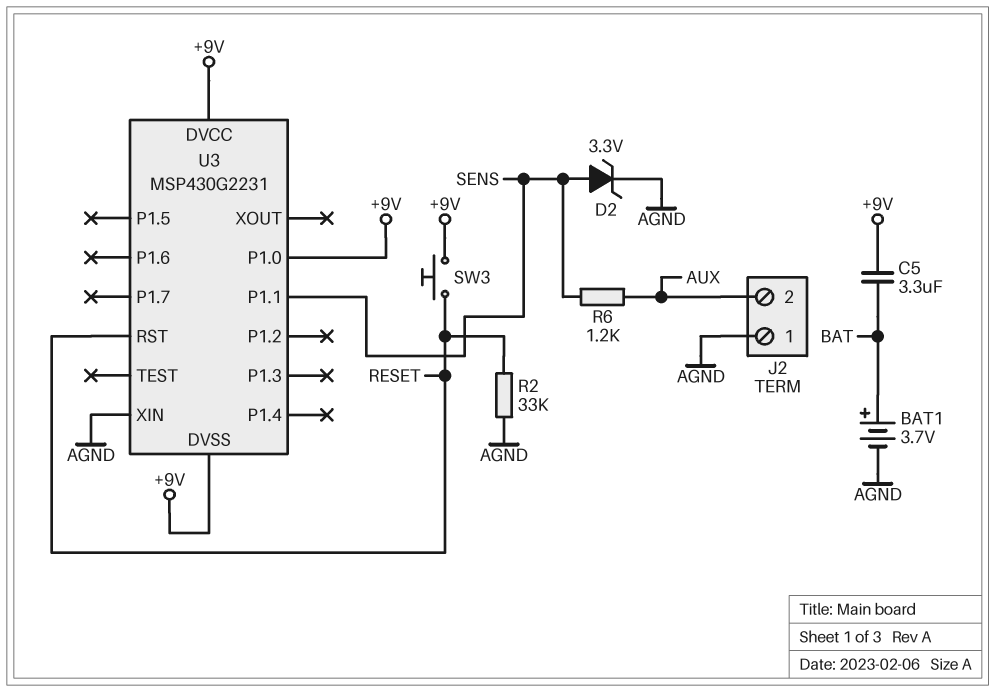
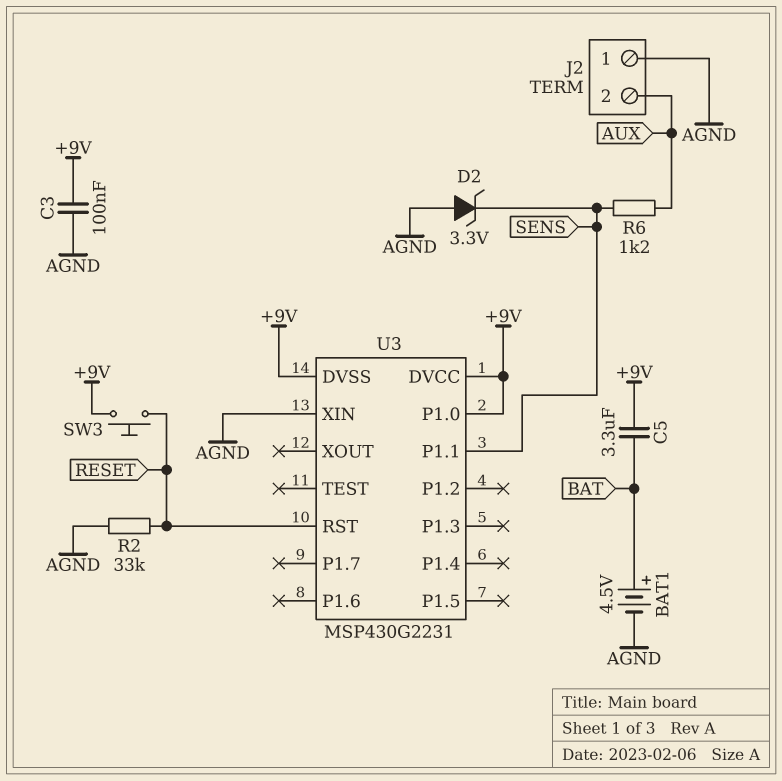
BAT1: 3.7V (plus BAT, minus AGND) -> 4.5V (plus BAT, minus AGND)
C3: none -> 100nF (+9V, AGND)
D2: zener 3.3V (A SENS, K AGND) -> zener 3.3V (A AGND, K SENS)

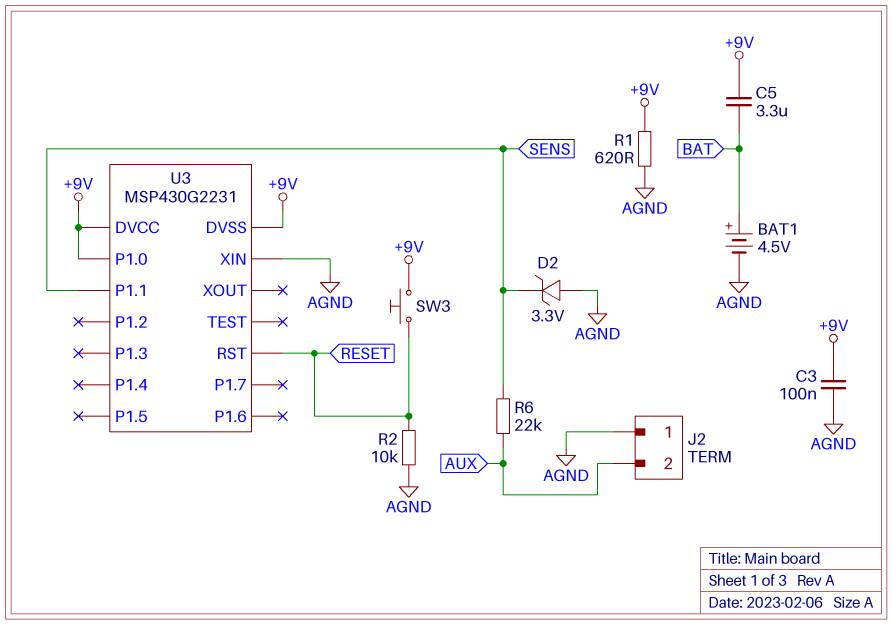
R1: none -> 620 (+9V, AGND)
R2: 33k (AGND, RESET) -> 10k (AGND, RESET)
R6: 1.2k (AUX, SENS) -> 22k (AUX, SENS)

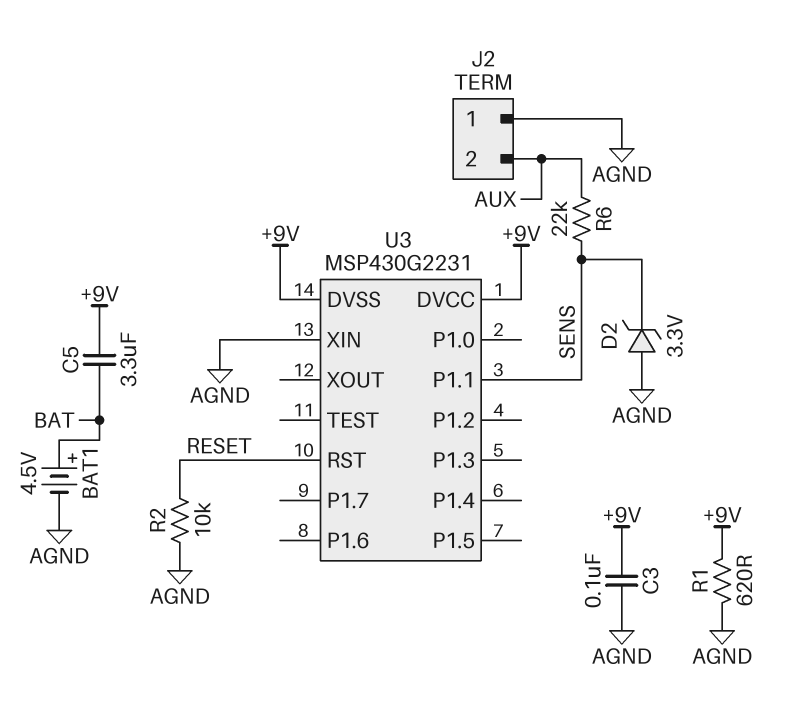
SW3: button (+9V, RESET) -> none
U3 pin P1.0: +9V -> none

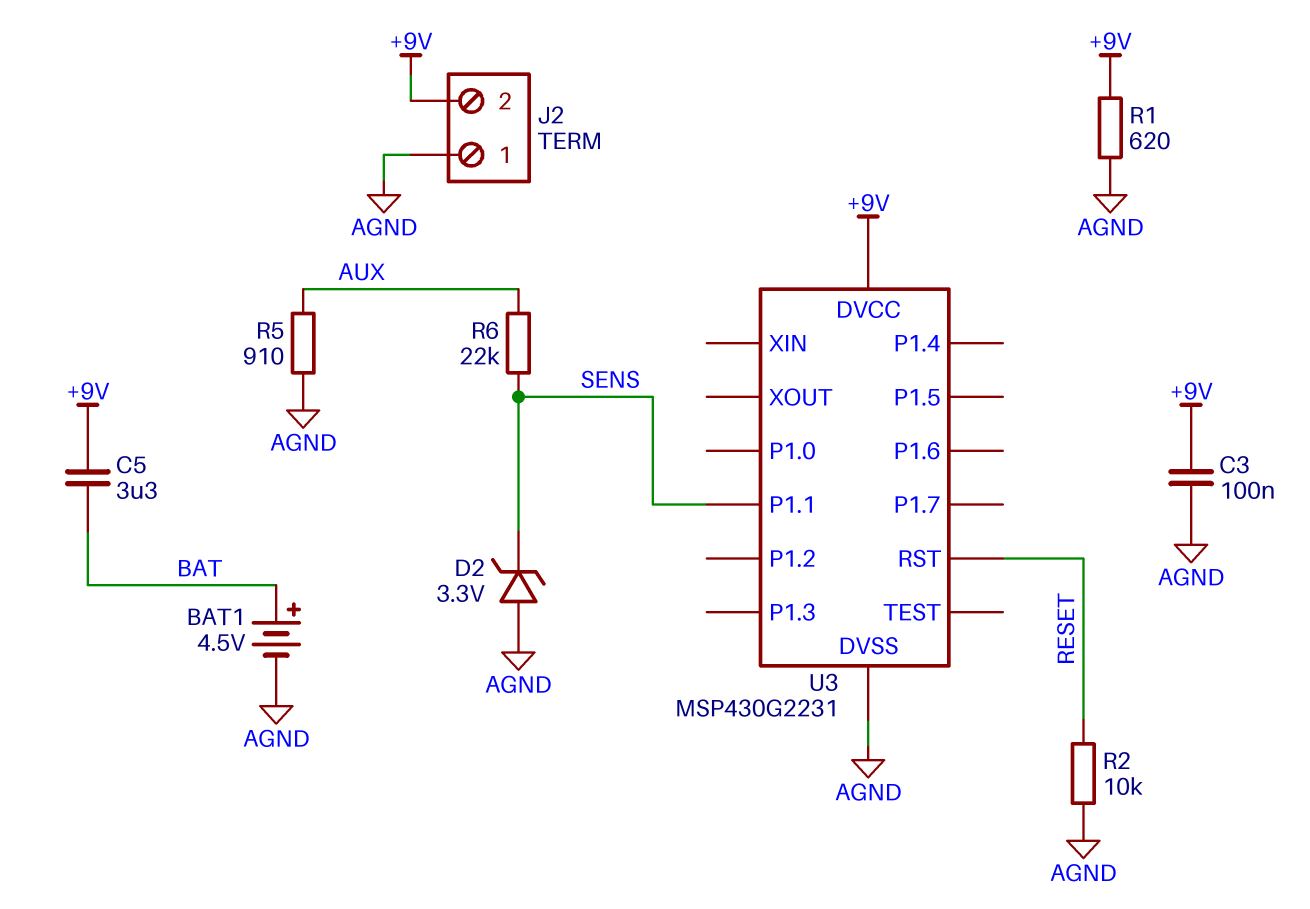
J2 pin 2: AUX -> +9V
R5: none -> 910 (AGND, AUX)
U3 pin DVSS: +9V -> AGND
U3 pin XIN: AGND -> none

